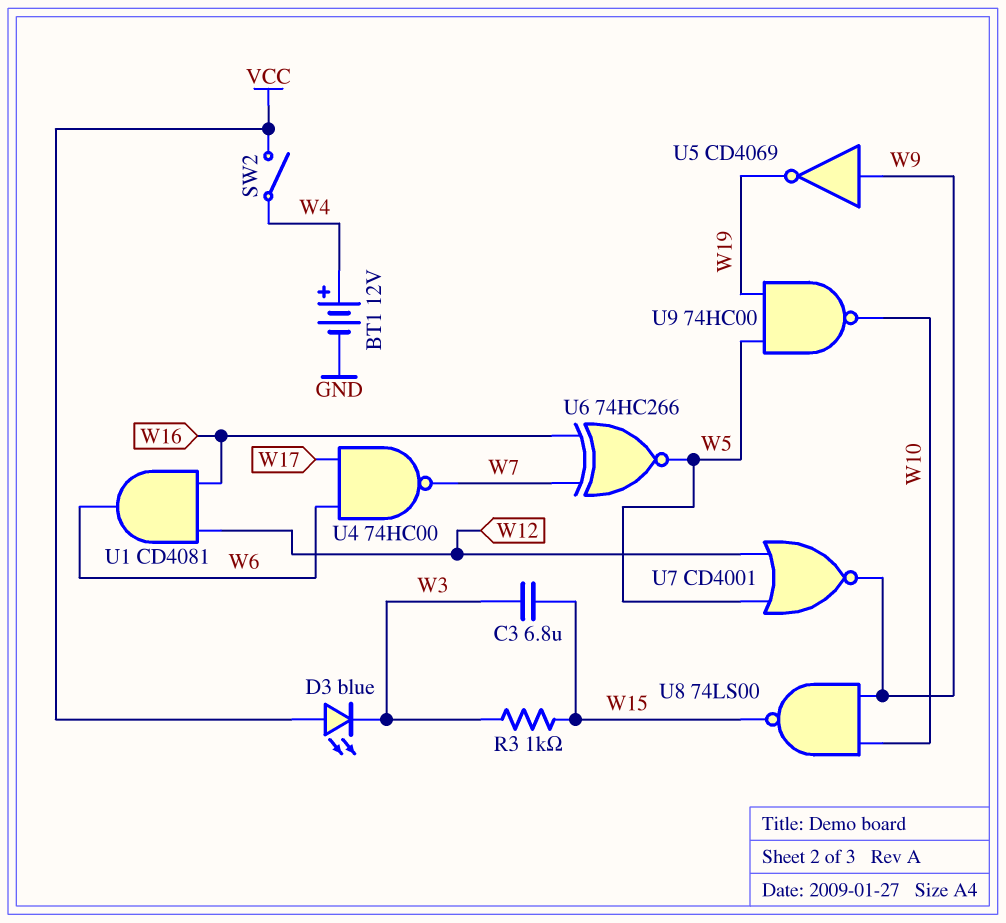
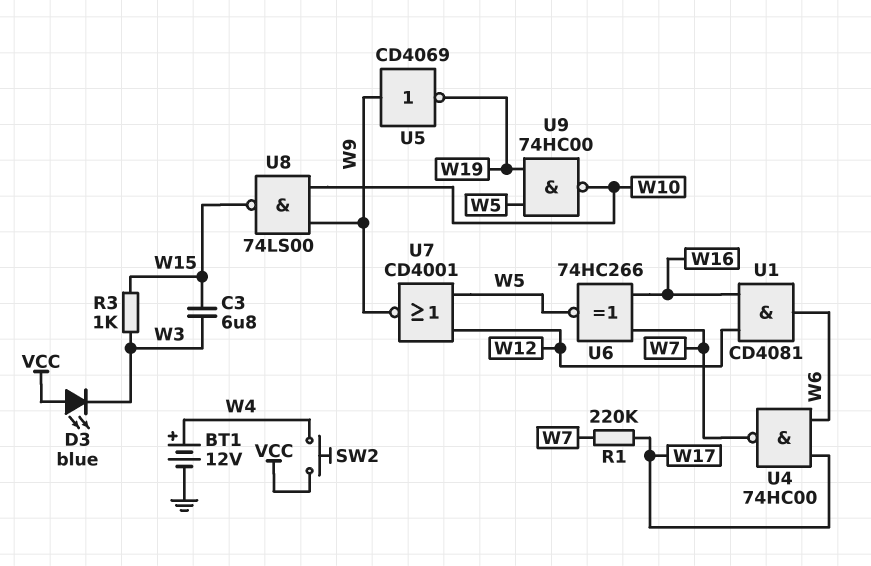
R1: none -> 220k (W7, W17)
SW2: switch (VCC, W4) -> button (VCC, W4)

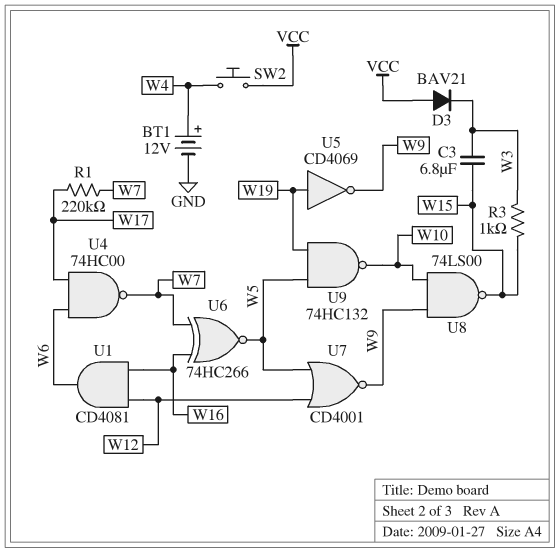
D3: LED blue (A VCC, K W3) -> diode BAV21 (A VCC, K W3)
U5: NOT CD4069 (in W9, out W19) -> NOT CD4069 (in W19, out W9)
U9: NAND 74HC00 (in W5, in W19, out W10) -> NAND 74HC132 (in W5, in W19, out W10)

